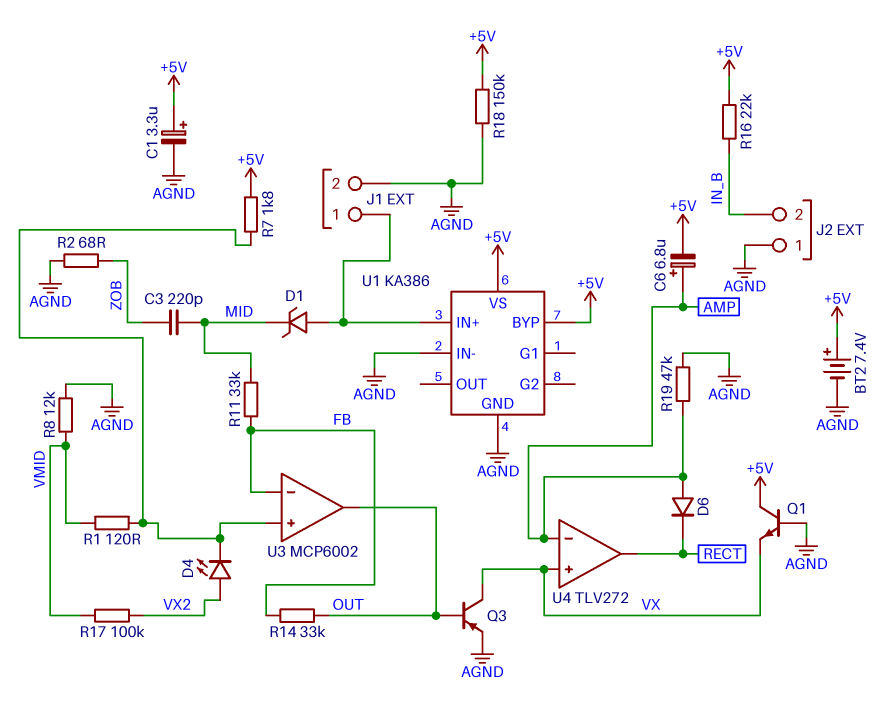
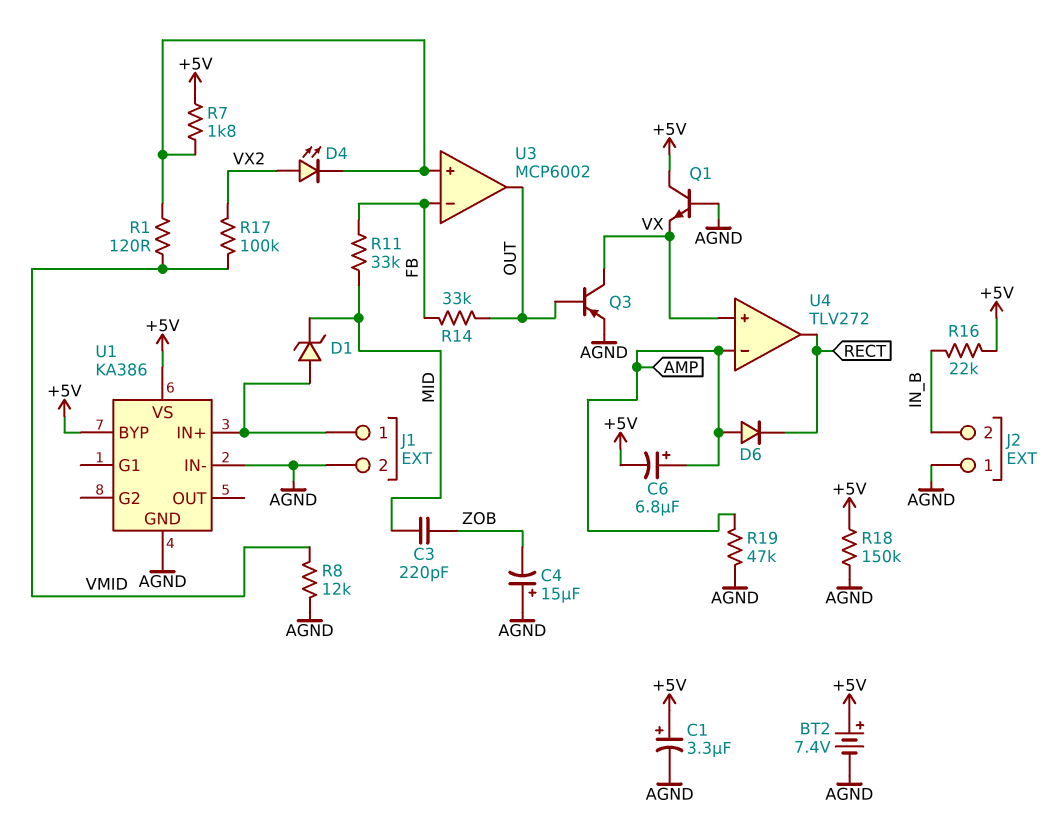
C4: none -> 15uF (plus AGND, minus ZOB)
R2: 68 (AGND, ZOB) -> none

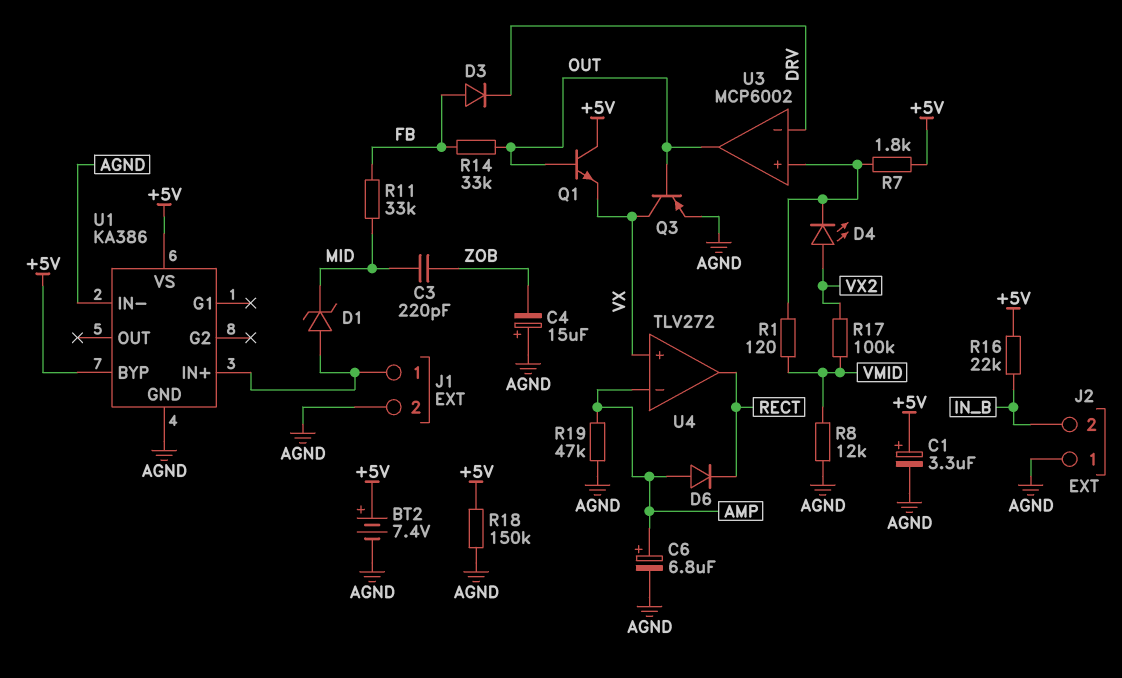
C6: 6.8uF (plus AMP, minus +5V) -> 6.8uF (plus AMP, minus AGND)
D3: none -> diode (A FB, K DRV)
Q1: NPN (B AGND, C +5V, E VX) -> NPN (B OUT, C +5V, E VX)
U3 pin in-: FB -> DRV

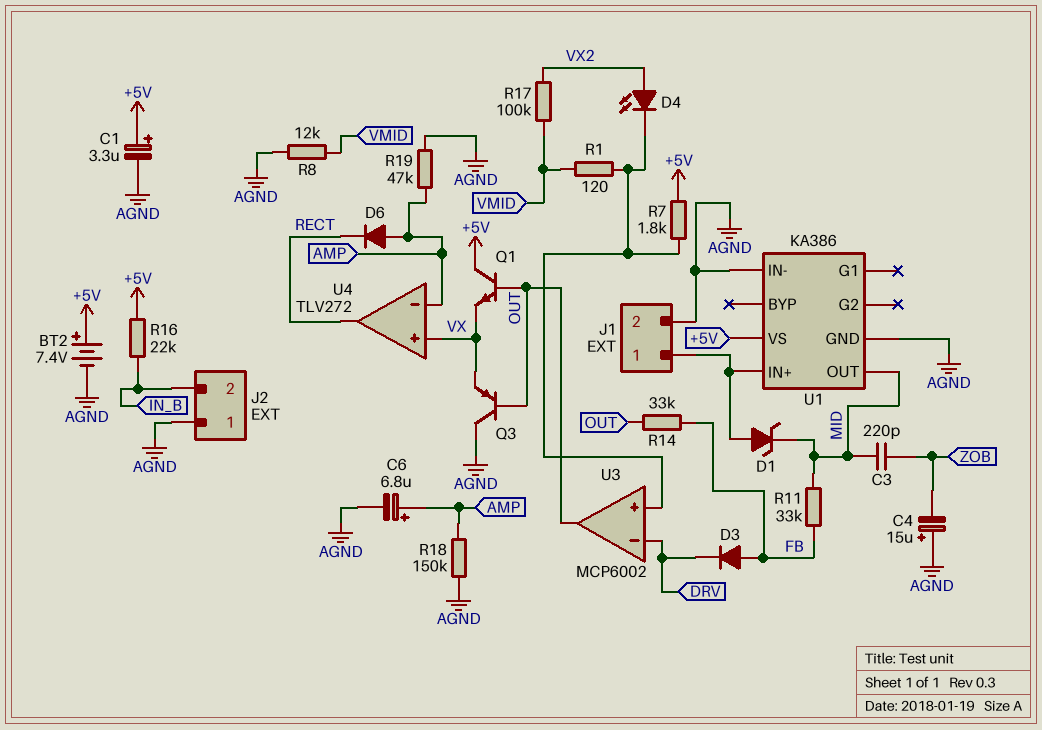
Q3: PNP (B OUT, C VX, E AGND) -> PNP (B OUT, C AGND, E VX)
R18: 150k (+5V, AGND) -> 150k (AGND, AMP)
U1 pin BYP: +5V -> none
U1 pin OUT: none -> MID

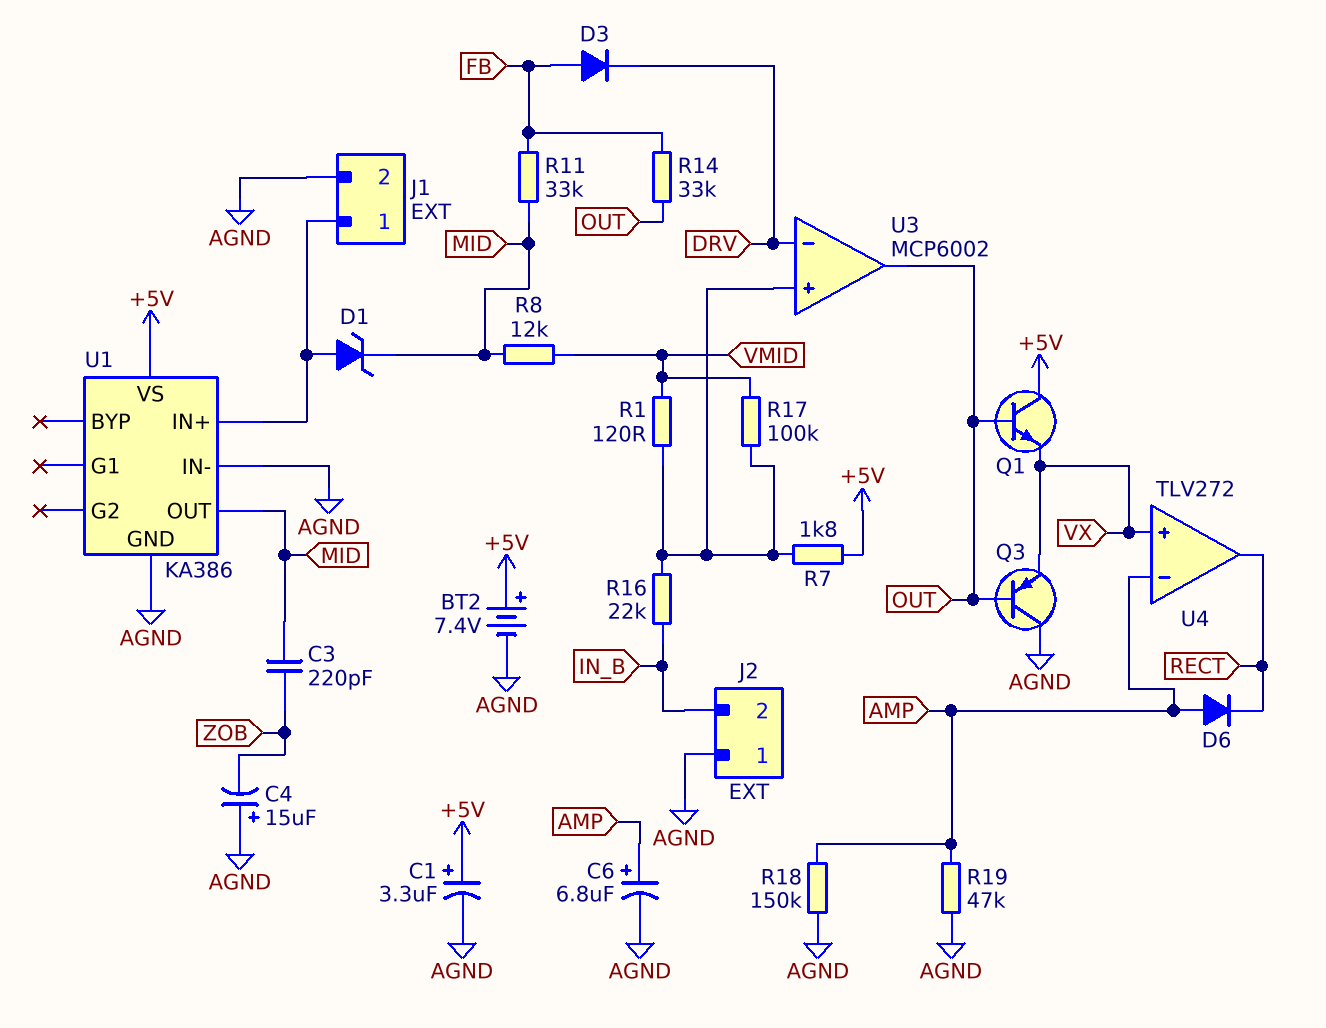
D4: LED (A VX2, K U3/in+) -> none
R8: 12k (AGND, VMID) -> 12k (MID, VMID)
R16: 22k (+5V, IN_B) -> 22k (IN_B, U3/in+)
R17: 100k (VMID, VX2) -> 100k (U3/in+, VMID)

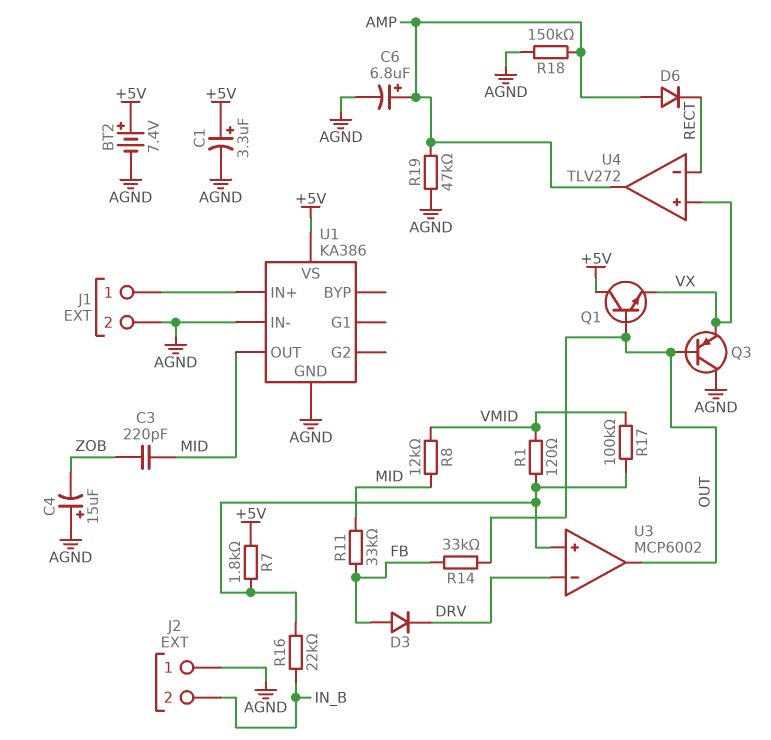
D1: zener (A J1/1, K MID) -> none
U4 pin in-: AMP -> RECT
U4 pin out: RECT -> AMP

